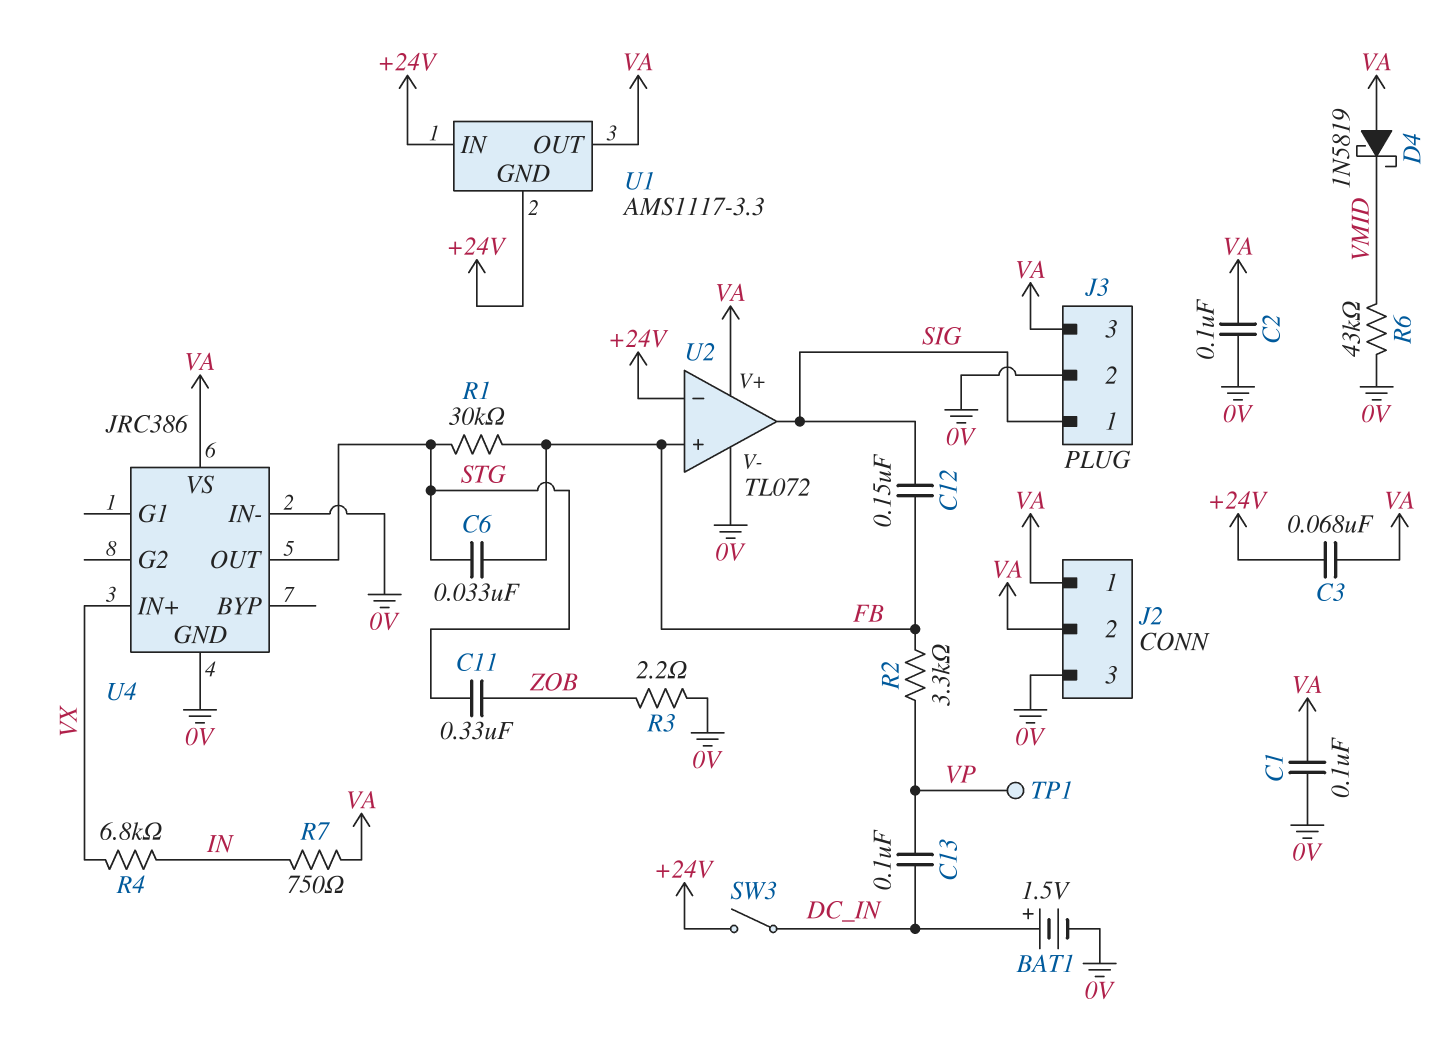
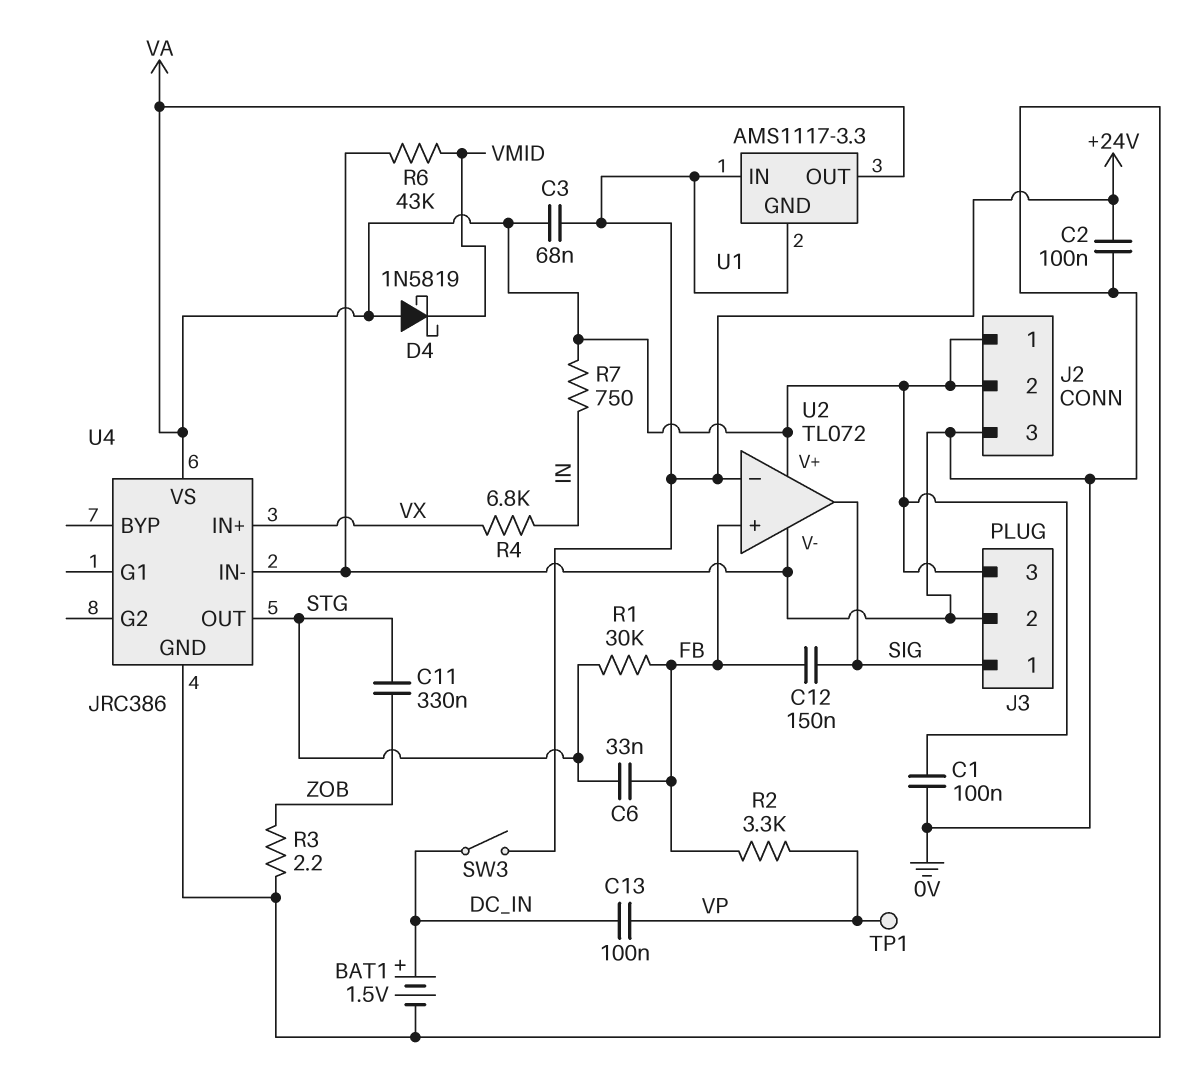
C2: 100nF (0V, VA) -> 100nF (+24V, 0V)

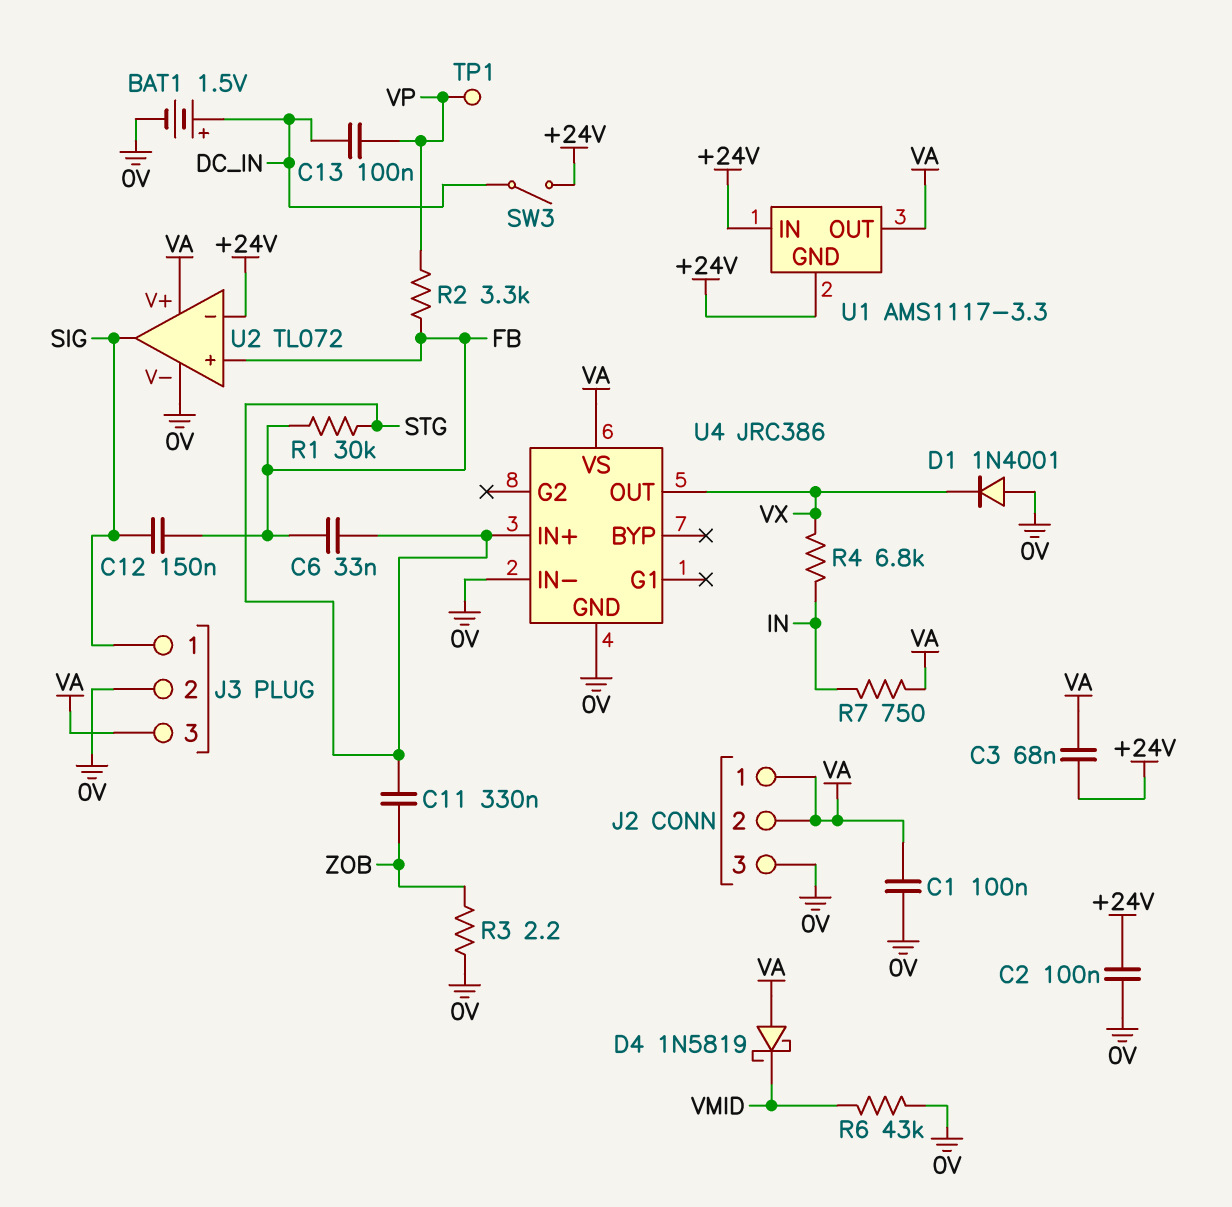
D1: none -> diode 1N4001 (A 0V, K VX)
U4 pin IN+: VX -> STG
U4 pin OUT: STG -> VX

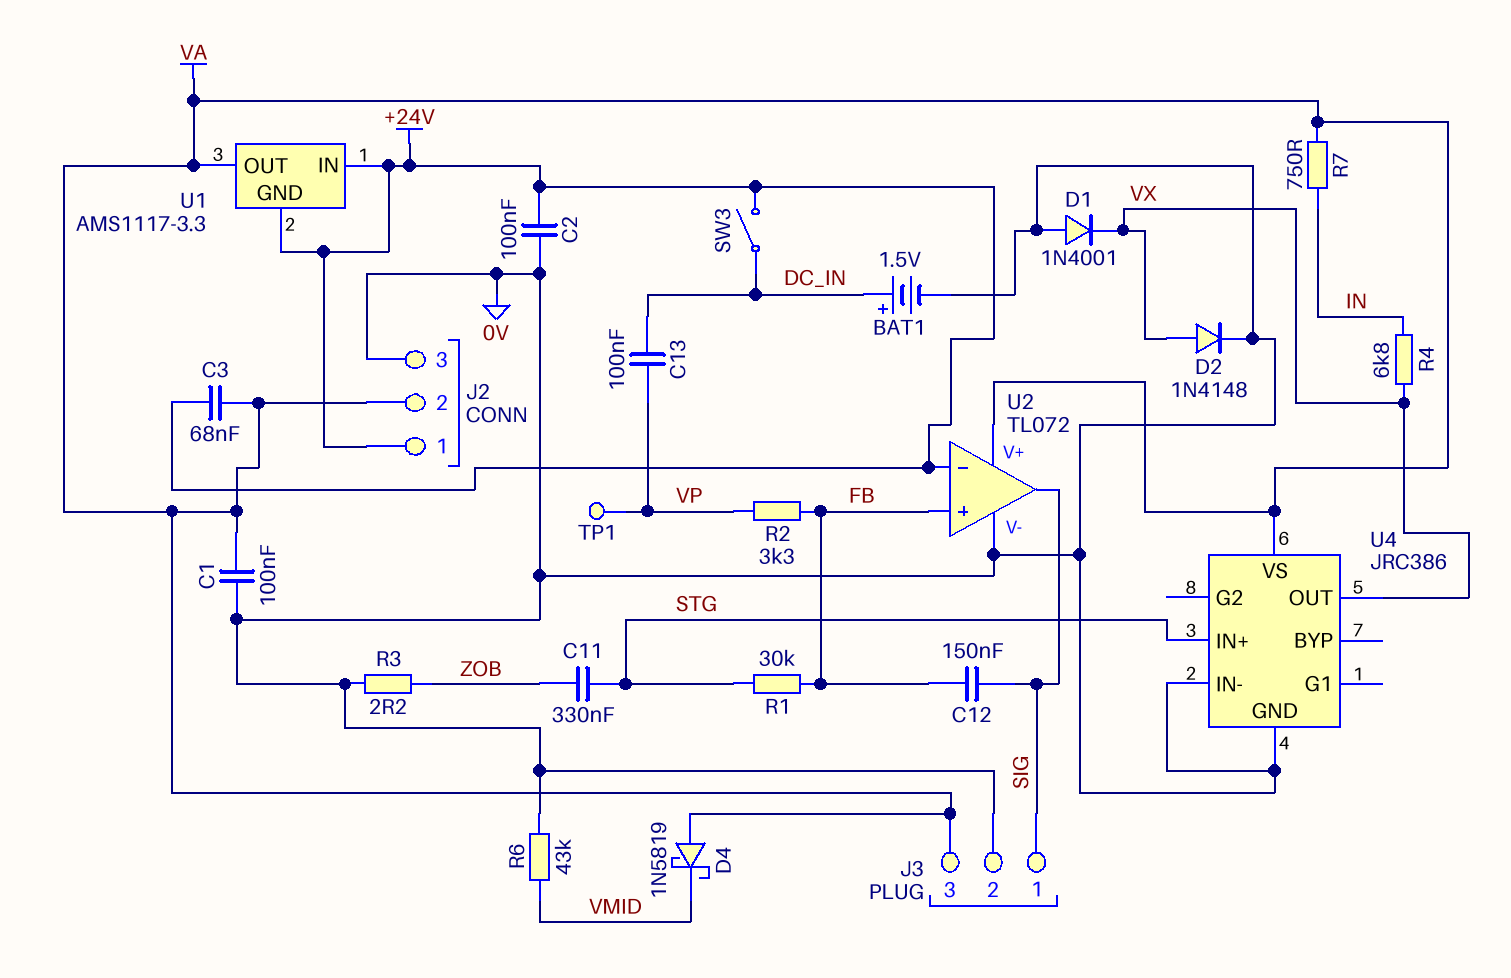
C6: 33nF (FB, STG) -> none
D2: none -> diode 1N4148 (A VX, K 0V)
J2 pin 1: VA -> +24V

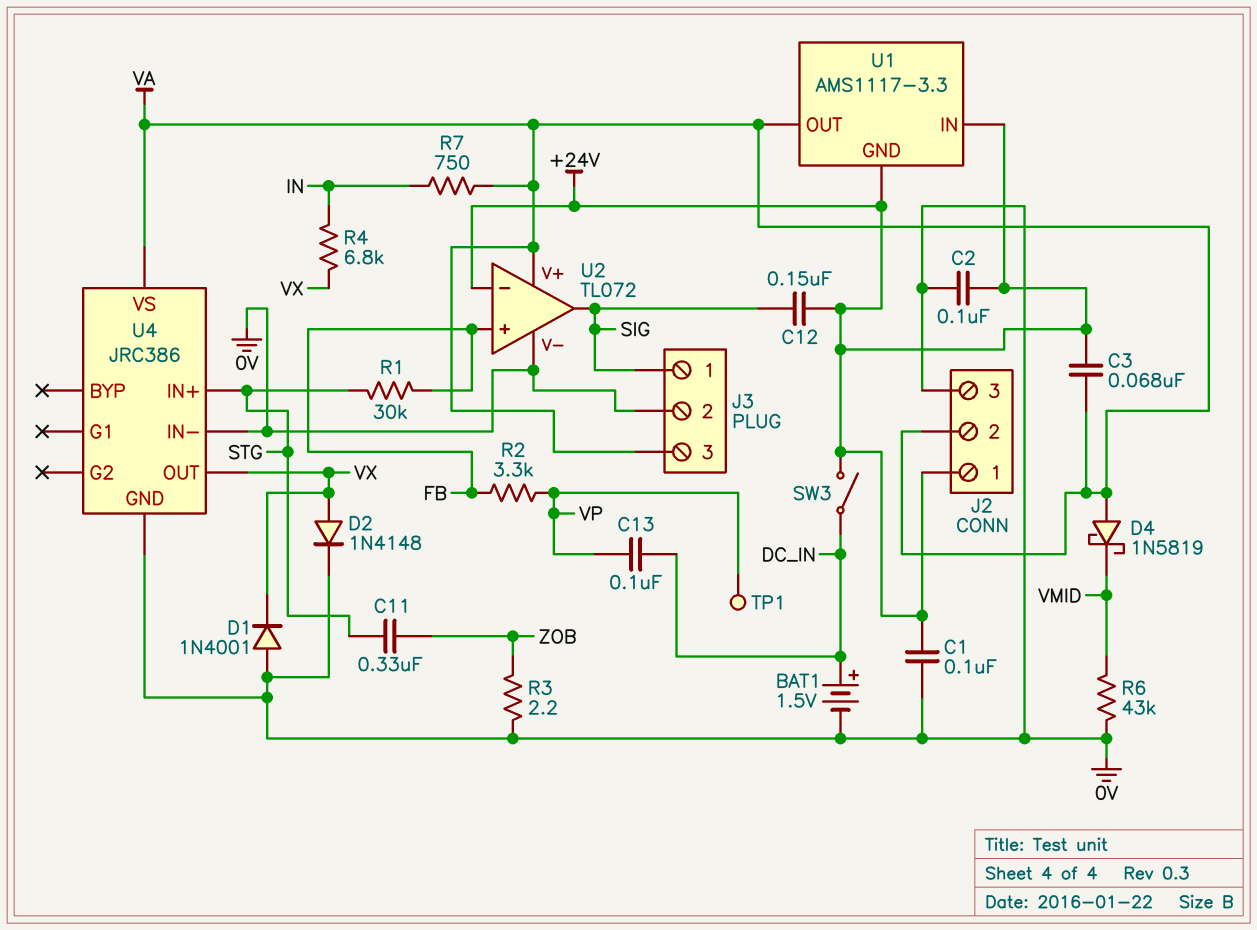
C1: 100nF (0V, VA) -> 100nF (+24V, 0V)
C12: 150nF (FB, SIG) -> 150nF (+24V, SIG)

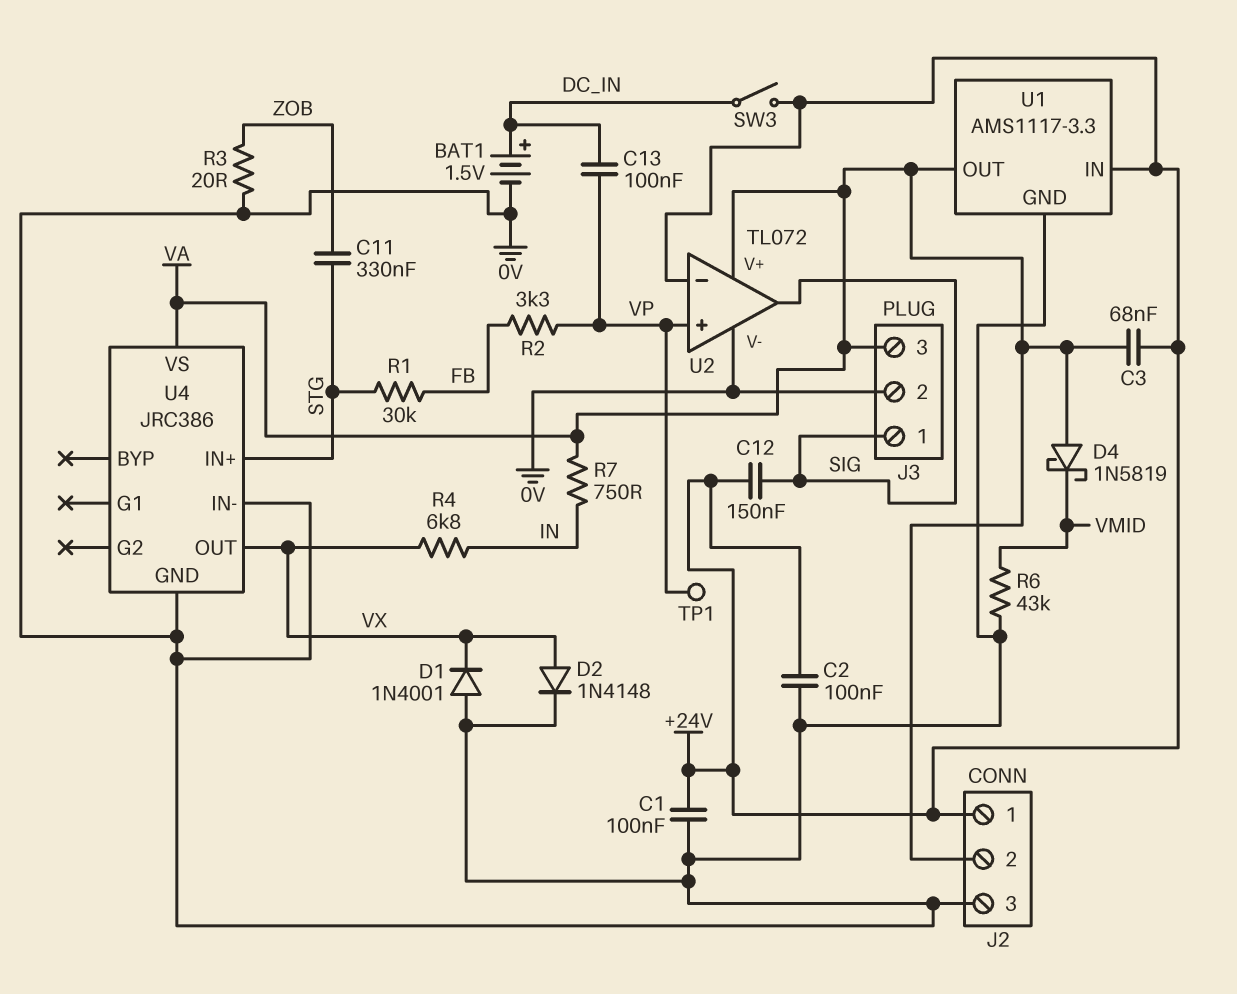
R3: 2.2 (0V, ZOB) -> 20 (0V, ZOB)
U1 pin GND: +24V -> 0V
U2 pin in+: FB -> VP

